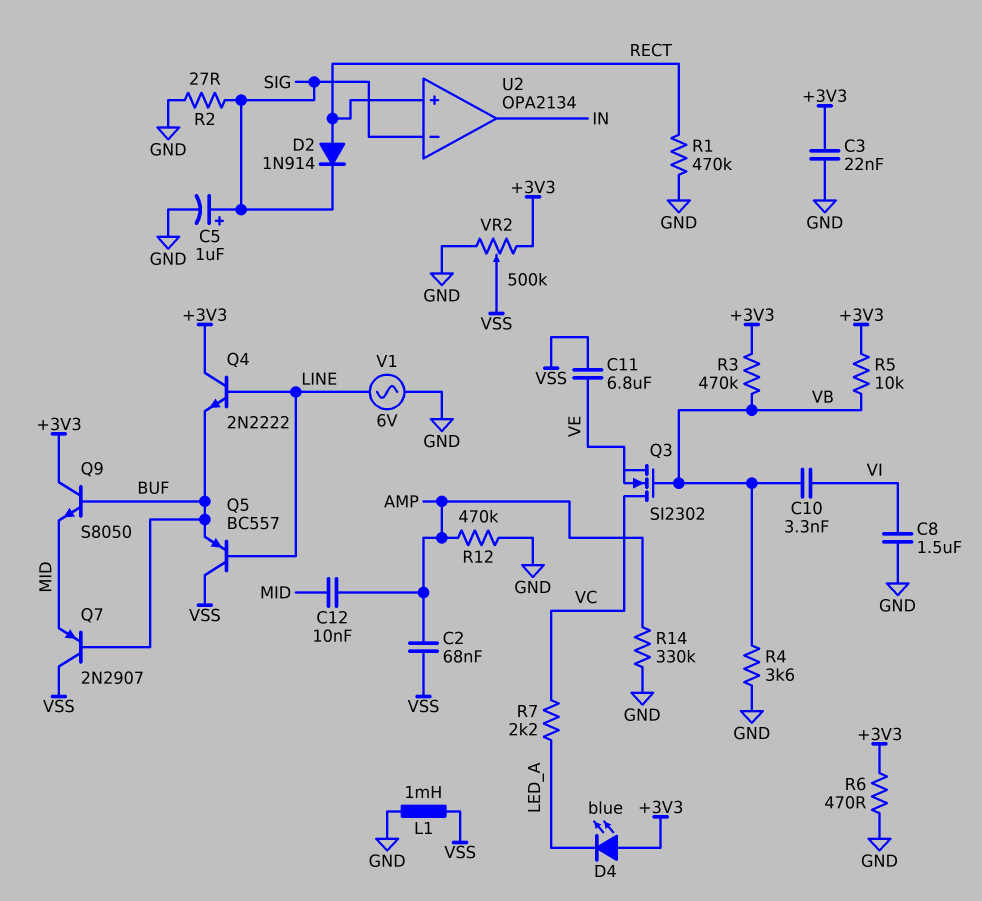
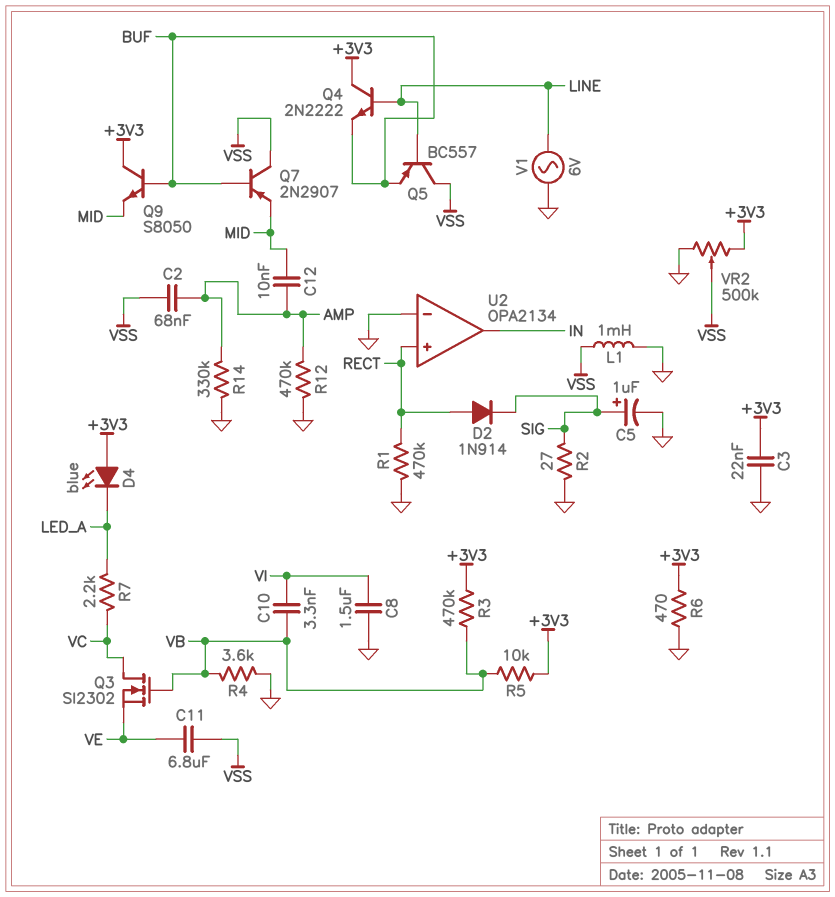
U2 pin in-: SIG -> GND

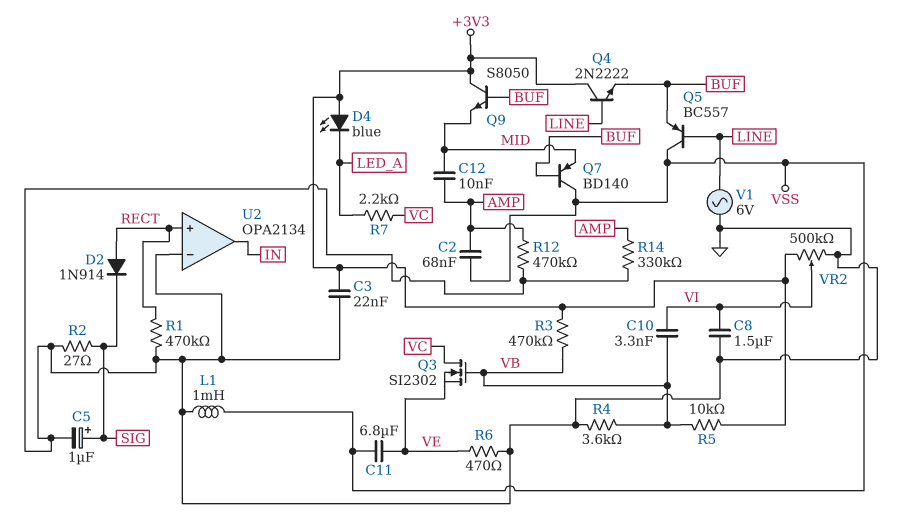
Q7: PNP 2N2907 (B BUF, C VSS, E MID) -> PNP BD140 (B BUF, C VSS, E MID)
R6: 470 (+3V3, GND) -> 470 (GND, VE)
VR2: 500k (+3V3, GND, wiper VSS) -> 500k (+3V3, GND, wiper VI)

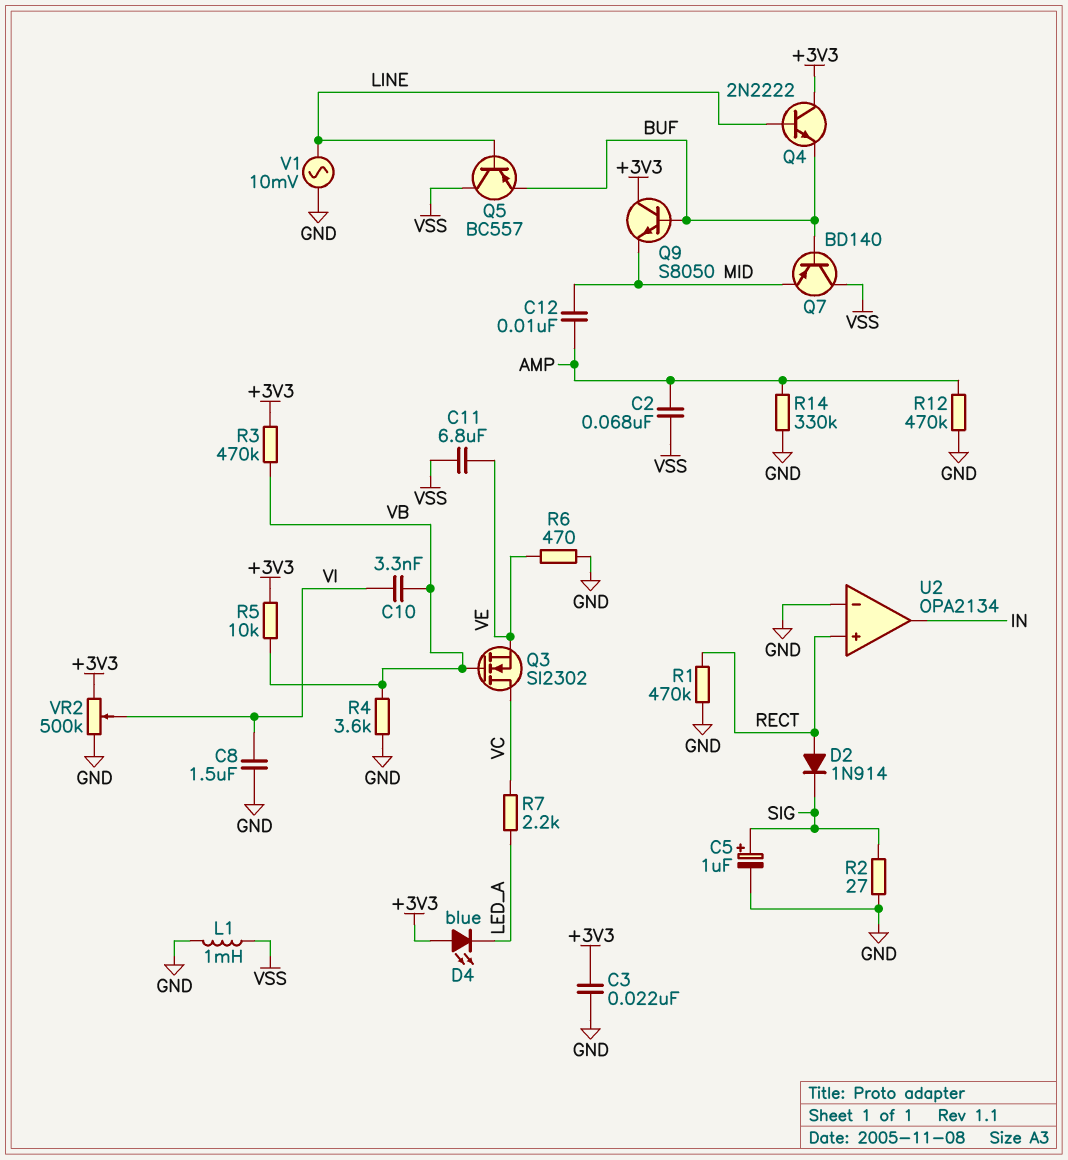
V1: AC 6V (GND, LINE) -> AC 10mV (GND, LINE)

